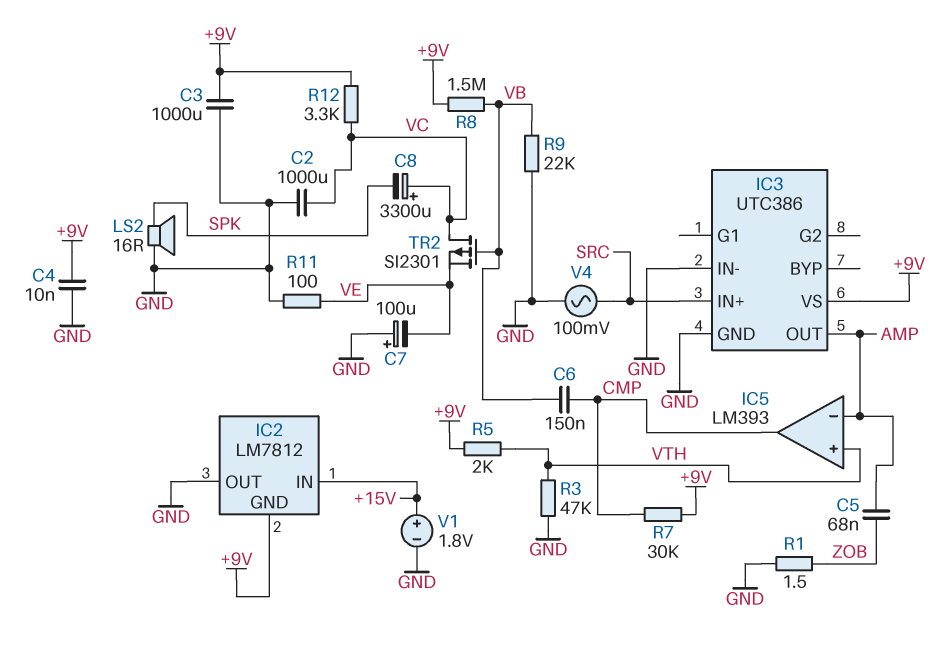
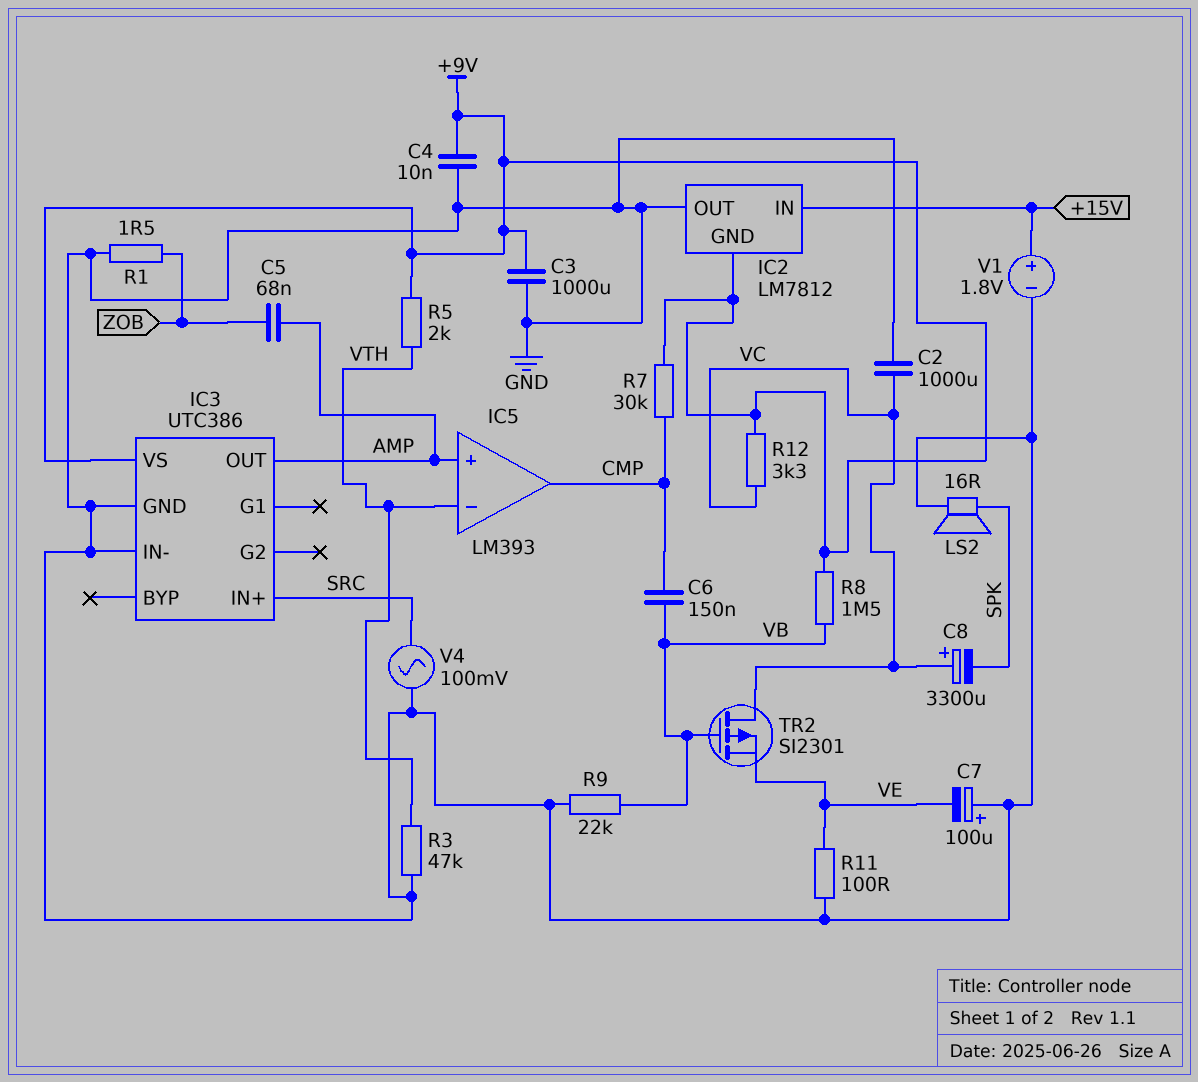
IC5 pin in+: VTH -> AMP
IC5 pin in-: AMP -> VTH

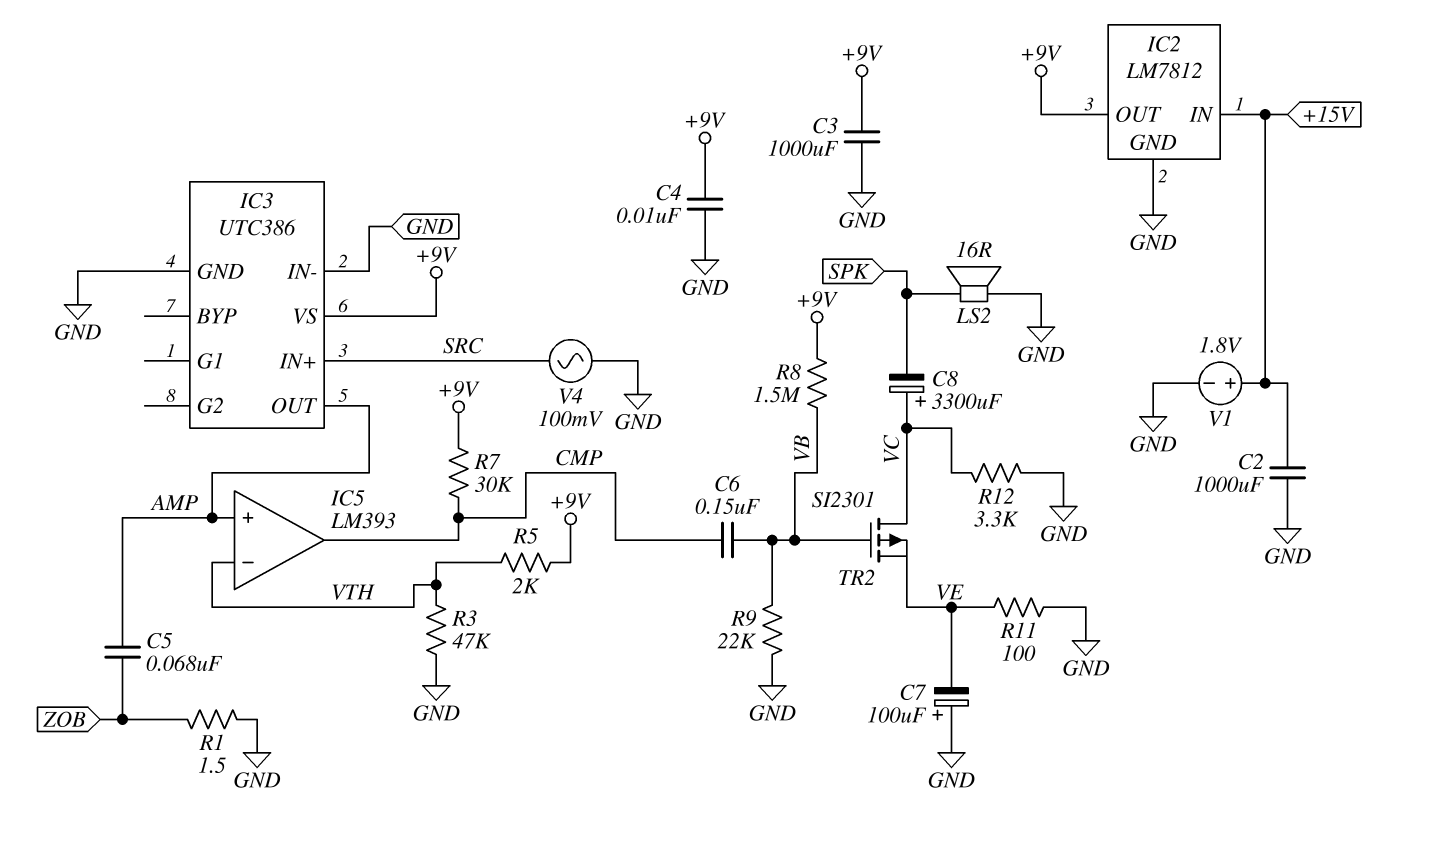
C2: 1000uF (GND, VC) -> 1000uF (+15V, GND)
IC2 pin GND: +9V -> GND
IC2 pin OUT: GND -> +9V
R12: 3.3k (+9V, VC) -> 3.3k (GND, VC)

